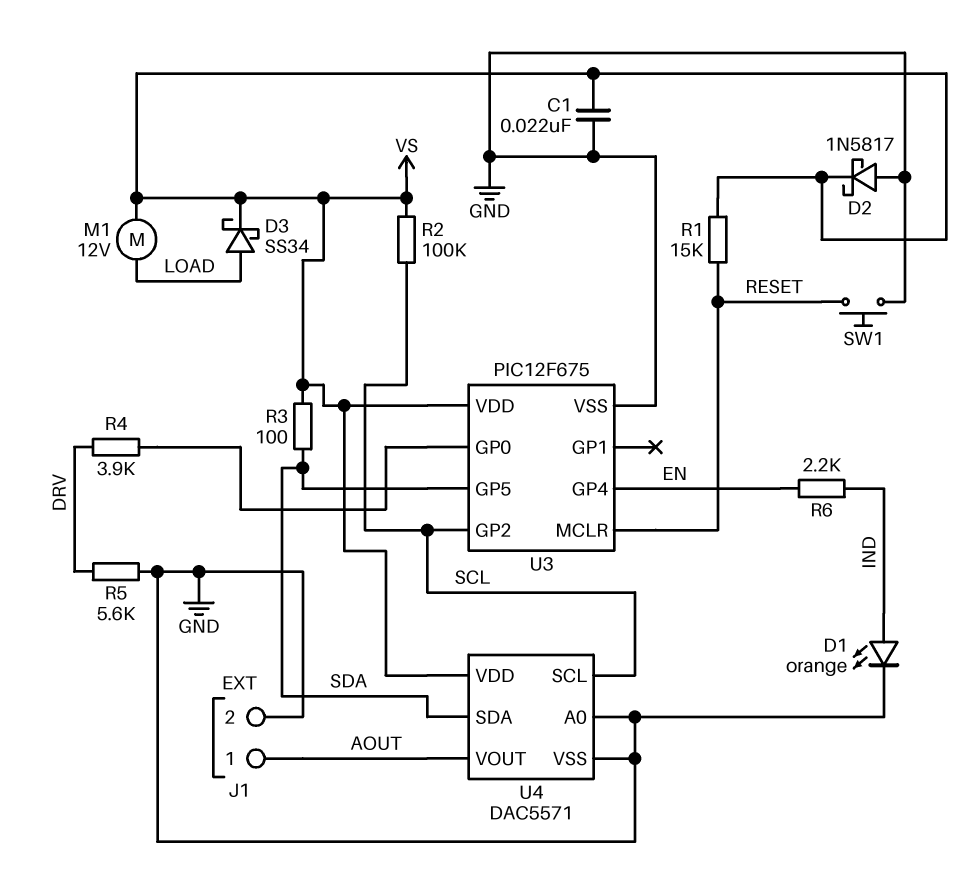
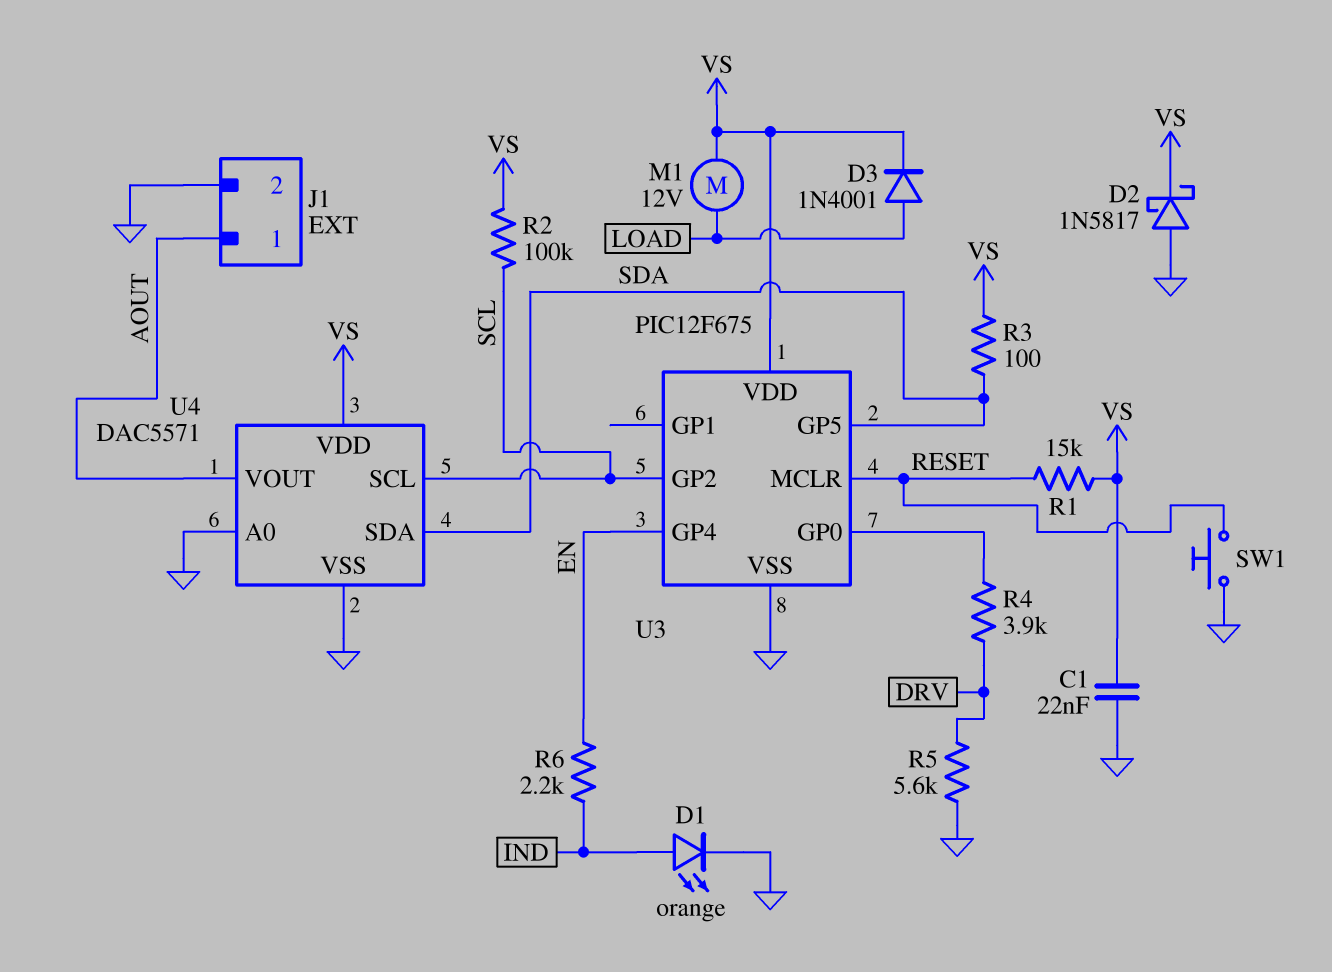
D3: schottky SS34 (A LOAD, K VS) -> diode 1N4001 (A LOAD, K VS)

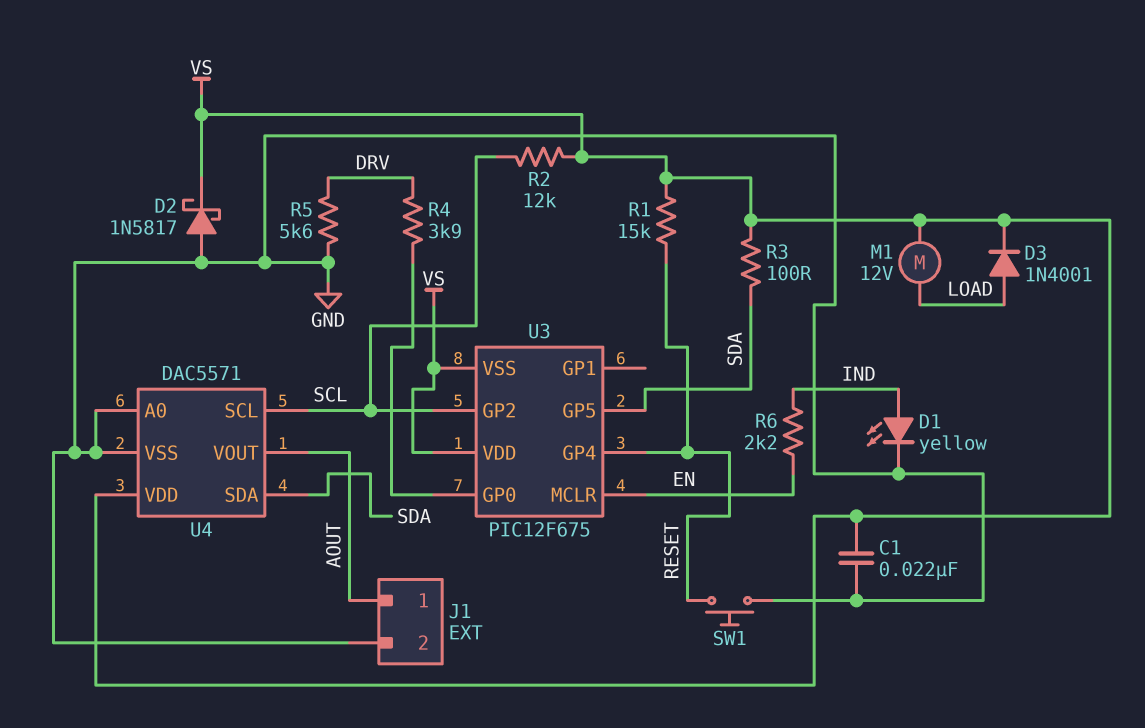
D1: LED orange (A IND, K GND) -> LED yellow (A IND, K GND)
R2: 100k (SCL, VS) -> 12k (SCL, VS)
U3 pin GP4: EN -> RESET
U3 pin MCLR: RESET -> EN
U3 pin VSS: GND -> VS

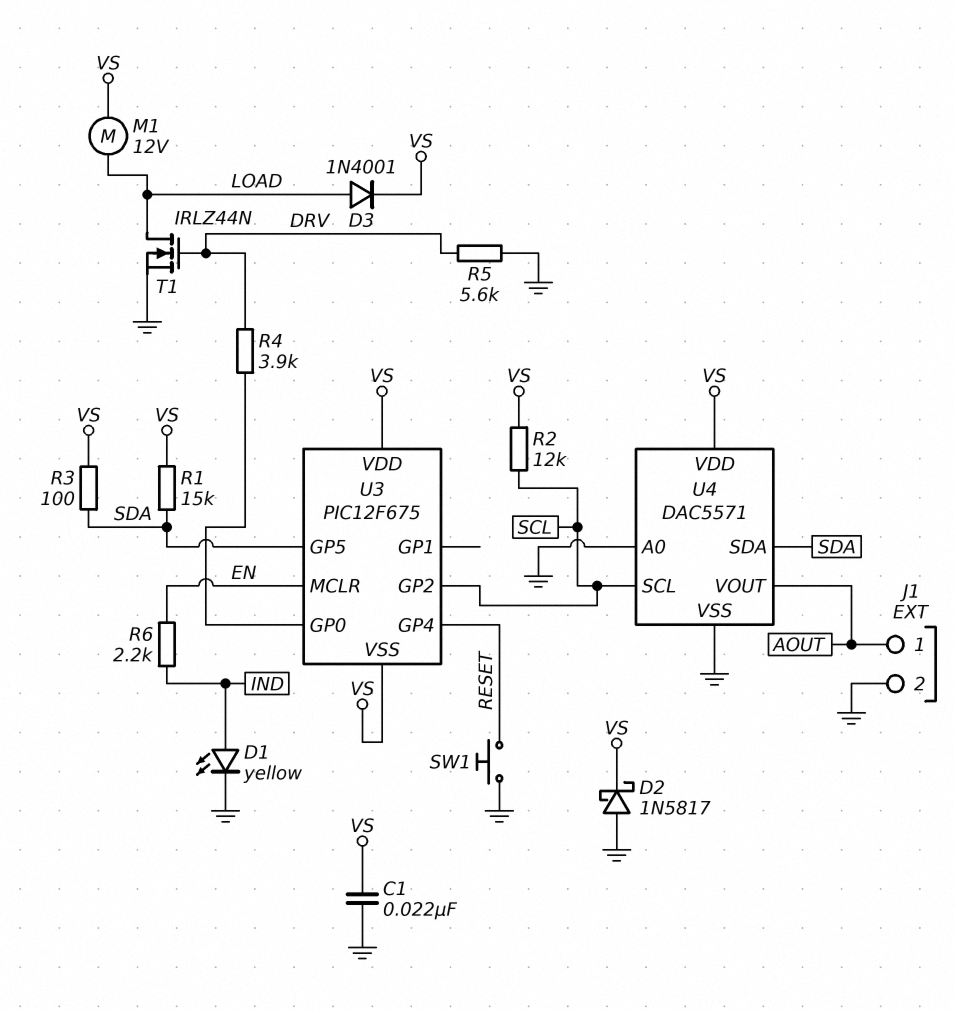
R1: 15k (RESET, VS) -> 15k (SDA, VS)
T1: none -> NMOS IRLZ44N (G DRV, D LOAD, S GND)

